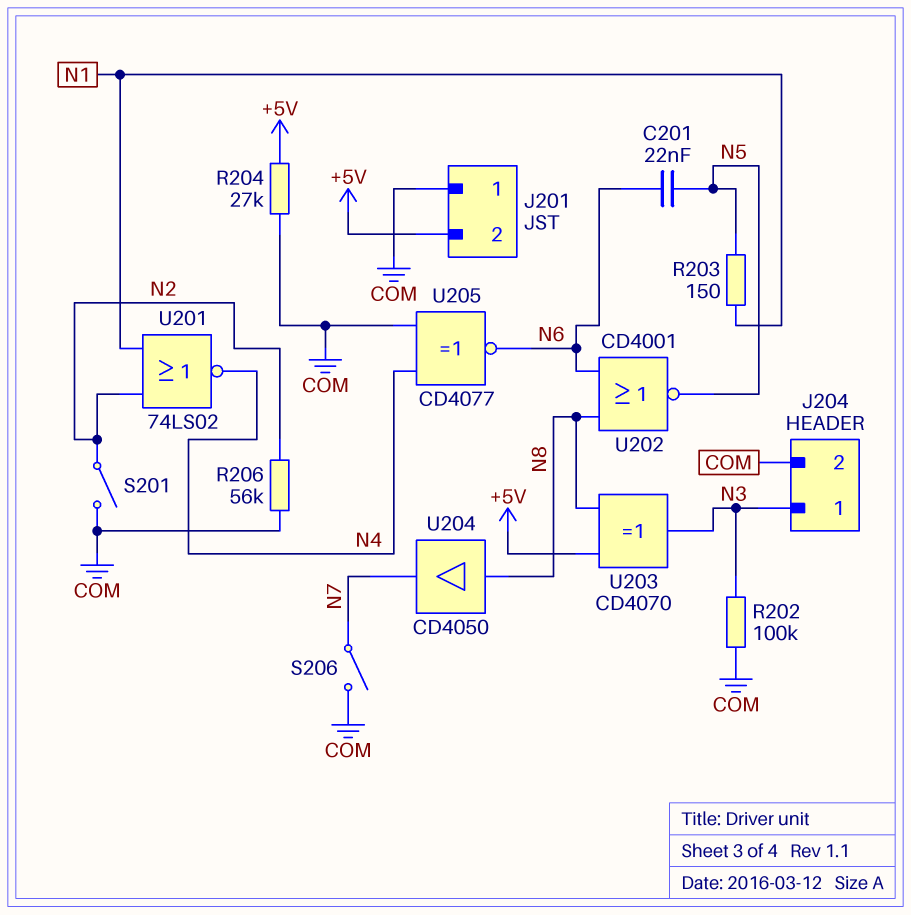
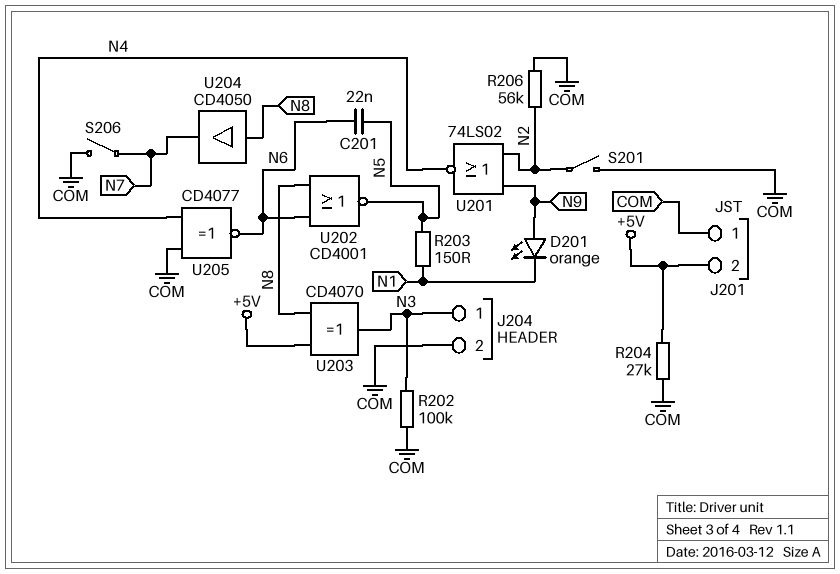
D201: none -> LED orange (A N9, K N1)
U201: NOR 74LS02 (in N1, in N2, out N4) -> NOR 74LS02 (in N2, in N9, out N4)

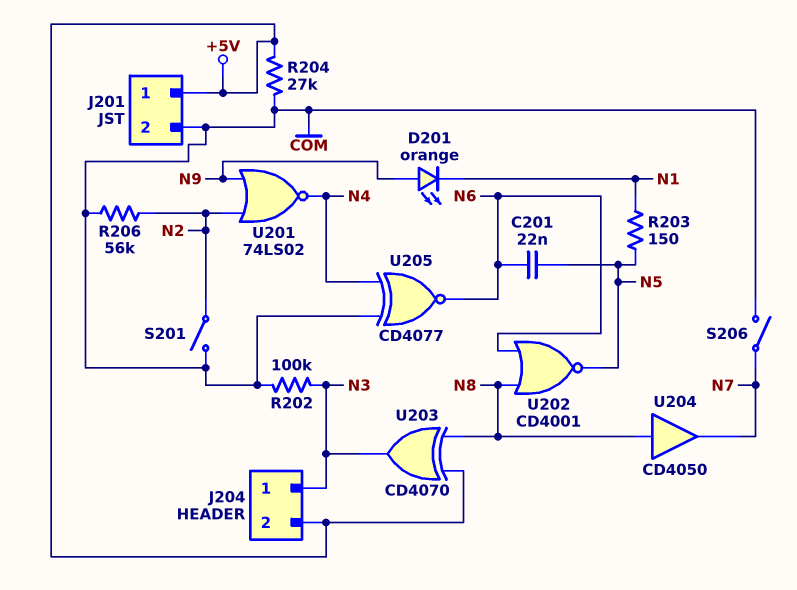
J201 pin 1: COM -> +5V
J201 pin 2: +5V -> COM
J204 pin 2: COM -> +5V

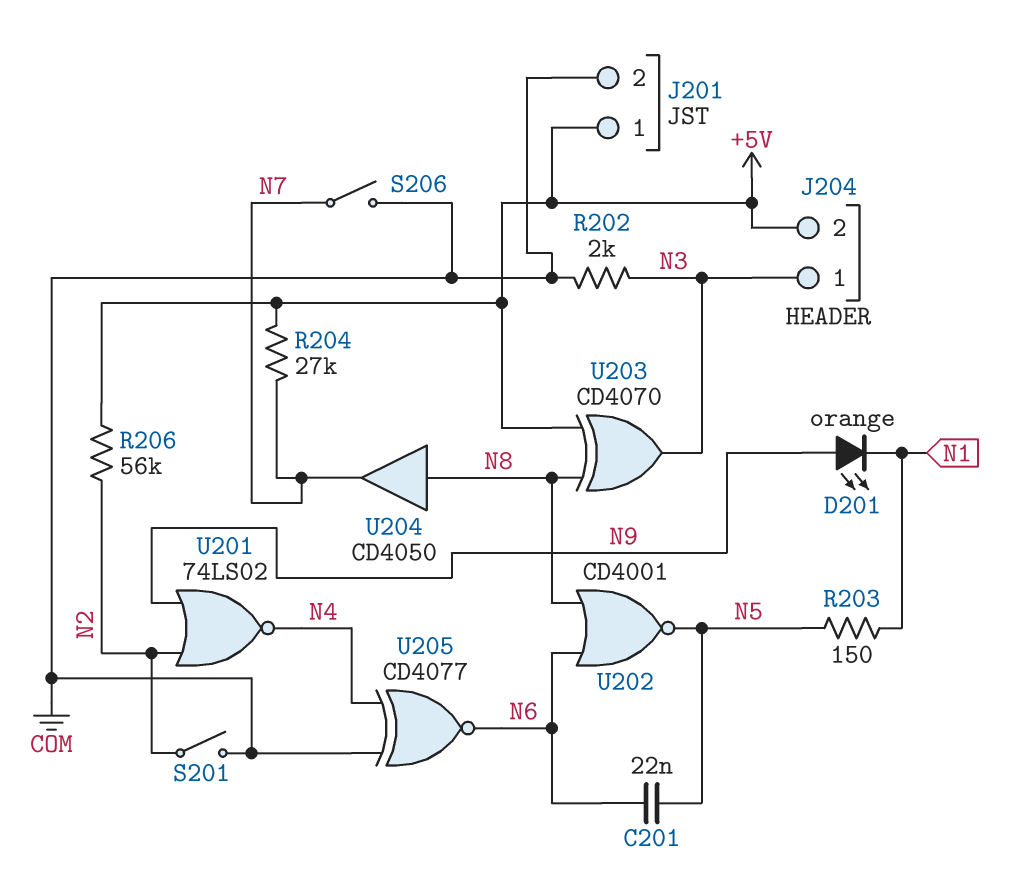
R202: 100k (COM, N3) -> 2k (COM, N3)
R204: 27k (+5V, COM) -> 27k (+5V, N7)
R206: 56k (COM, N2) -> 56k (+5V, N2)

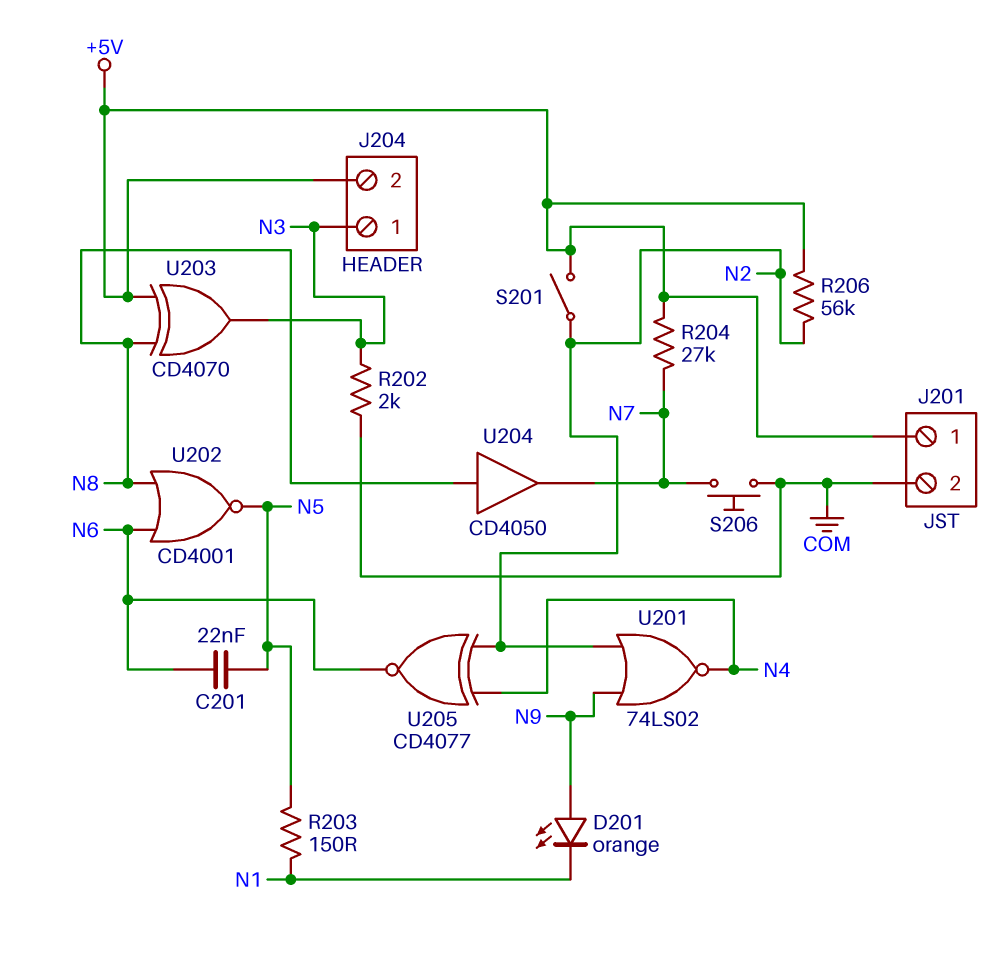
S201: switch (COM, N2) -> switch (+5V, N2)
S206: switch (COM, N7) -> button (COM, N7)
U205: XNOR CD4077 (in COM, in N4, out N6) -> XNOR CD4077 (in N2, in N4, out N6)

